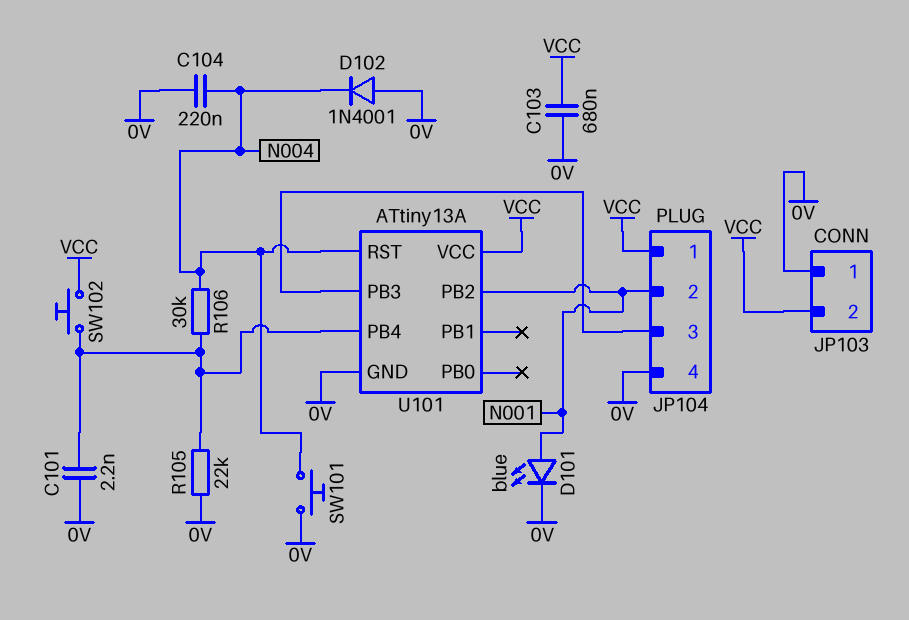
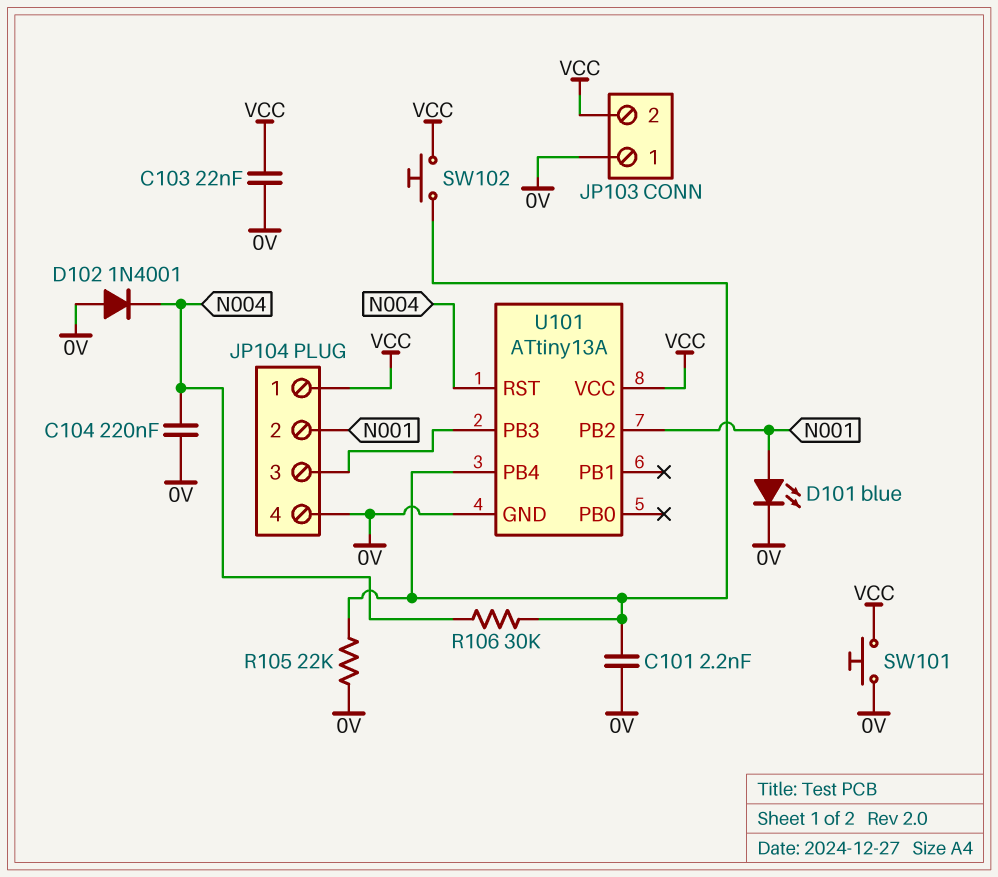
C103: 680nF (0V, VCC) -> 22nF (0V, VCC)
SW101: button (0V, N004) -> button (0V, VCC)

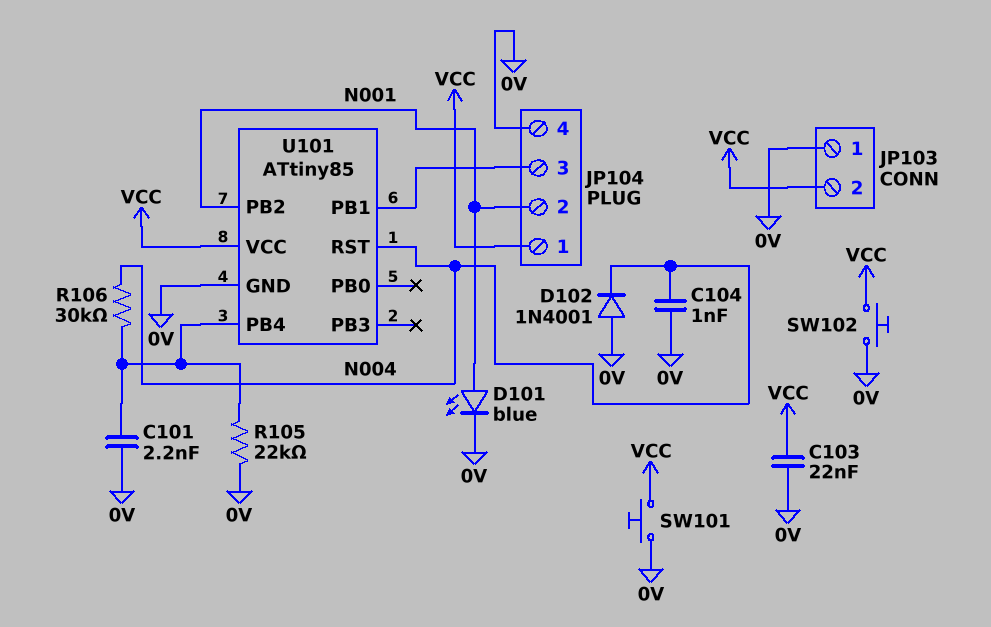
C104: 220nF (0V, N004) -> 1nF (0V, N004)
SW102: button (U101/PB4, VCC) -> button (0V, VCC)
U101: ATtiny13A -> ATtiny85
U101 pin PB1: none -> JP104/3
U101 pin PB3: JP104/3 -> none

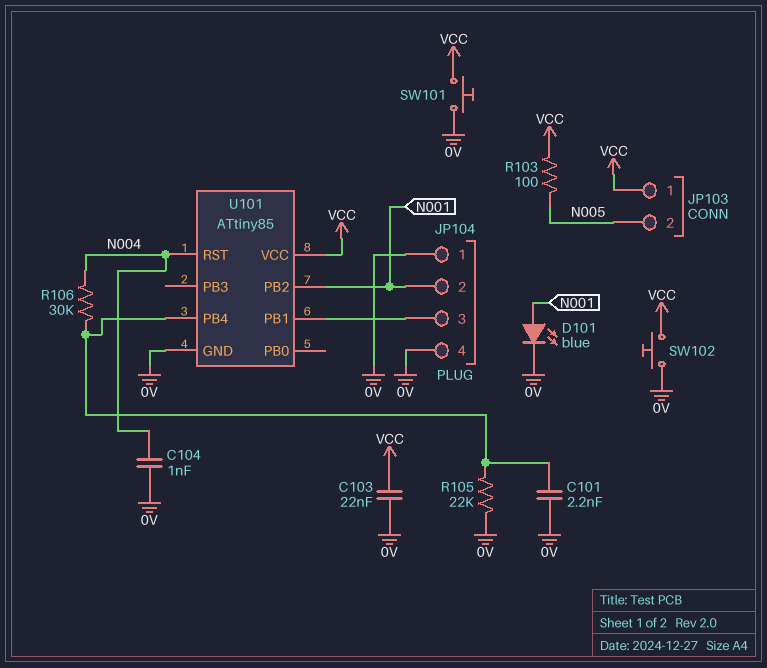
D102: diode 1N4001 (A 0V, K N004) -> none
JP103 pin 1: 0V -> VCC
JP103 pin 2: VCC -> N005
JP104 pin 1: VCC -> 0V
R103: none -> 100 (N005, VCC)

